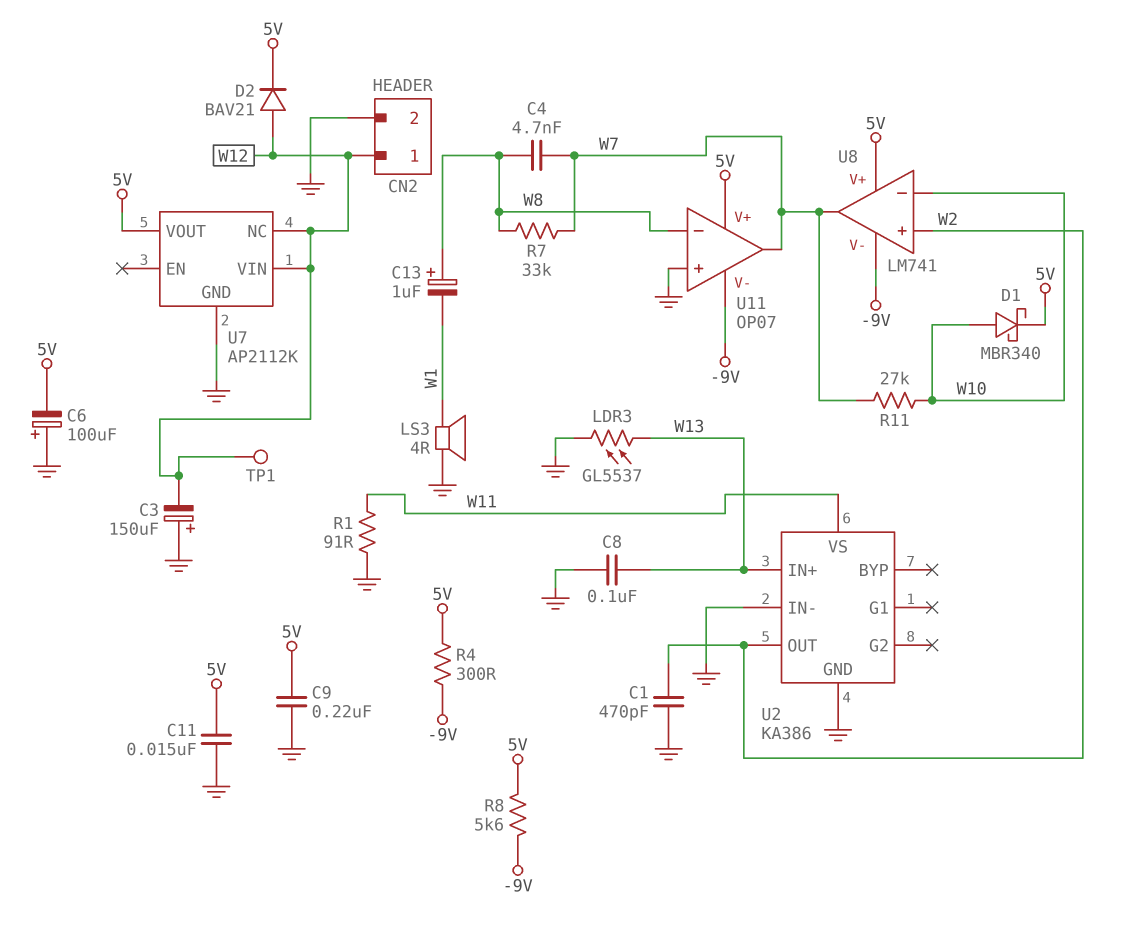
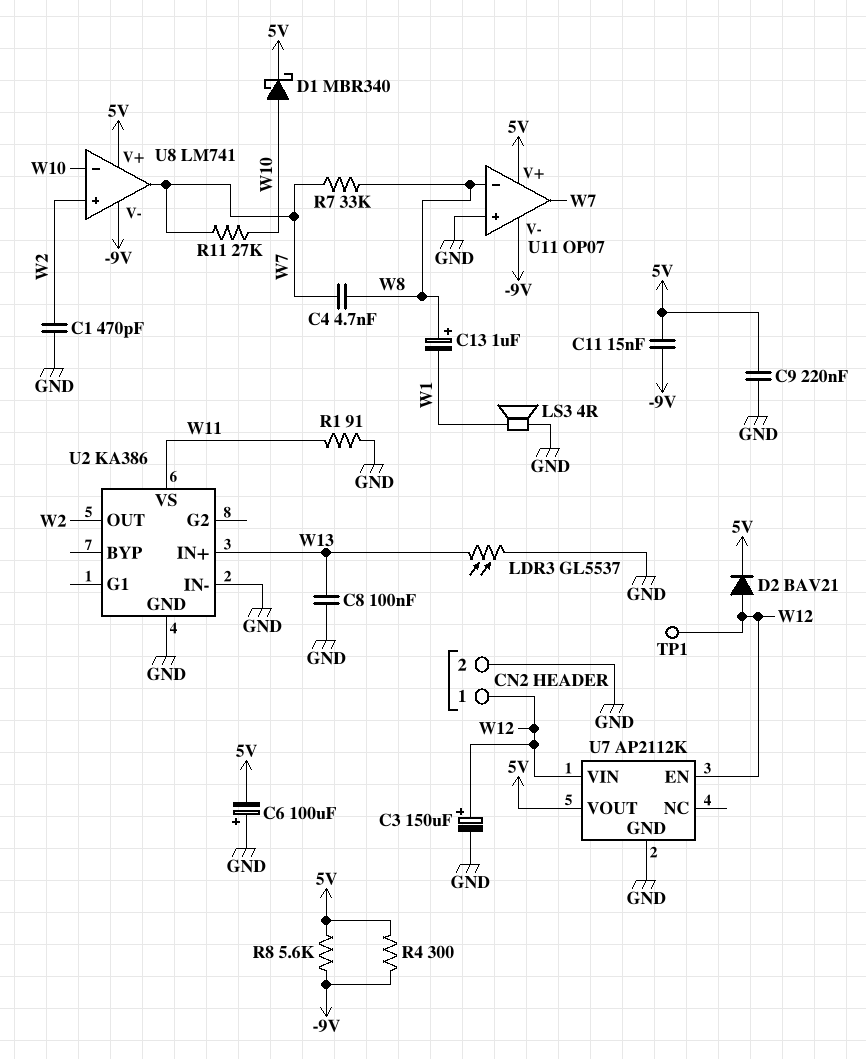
C3: 150uF (plus GND, minus W12) -> 150uF (plus W12, minus GND)
C11: 15nF (5V, GND) -> 15nF (-9V, 5V)
U7 pin EN: none -> W12
U7 pin NC: W12 -> none

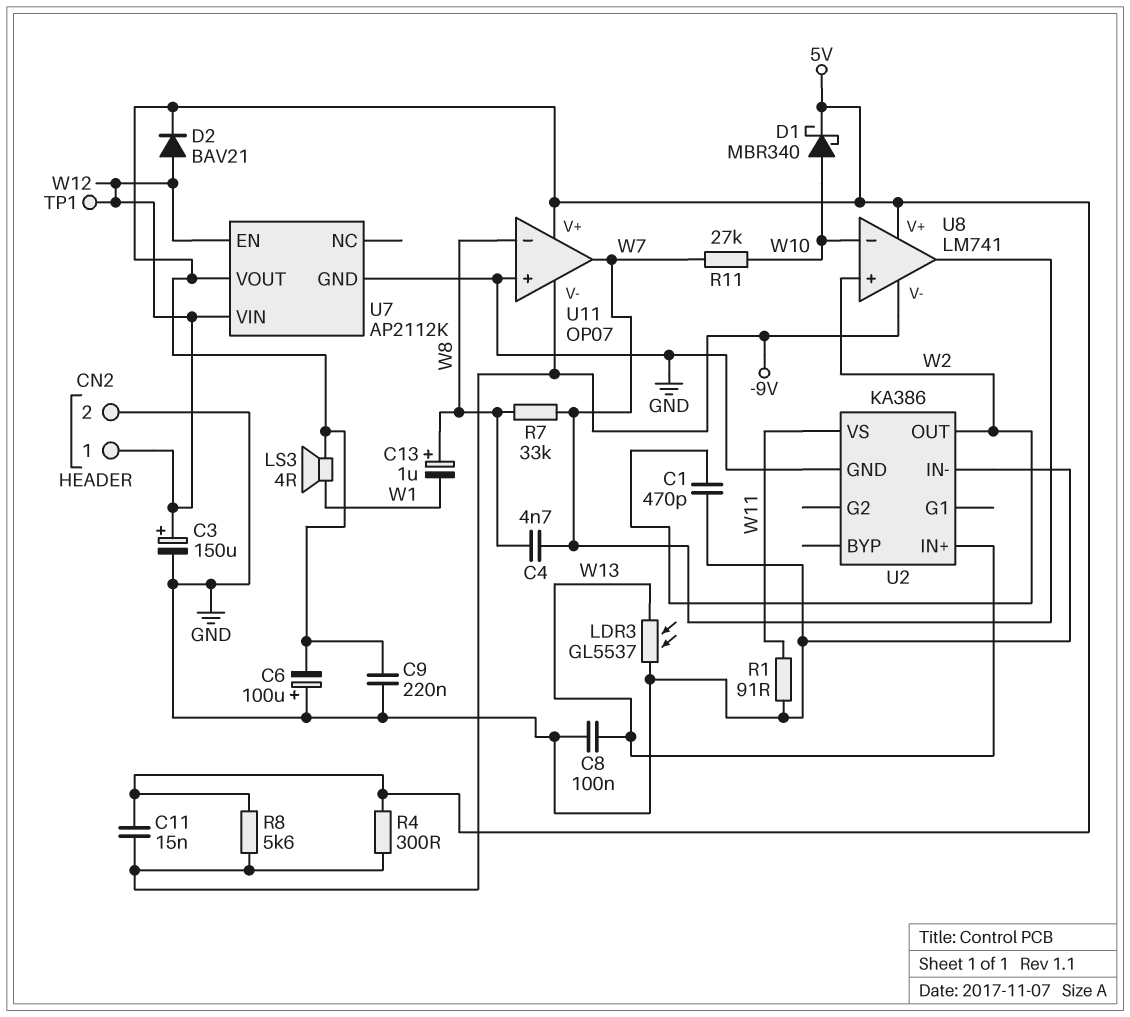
LS3: speaker 4R (GND, W1) -> speaker 4R (5V, W1)

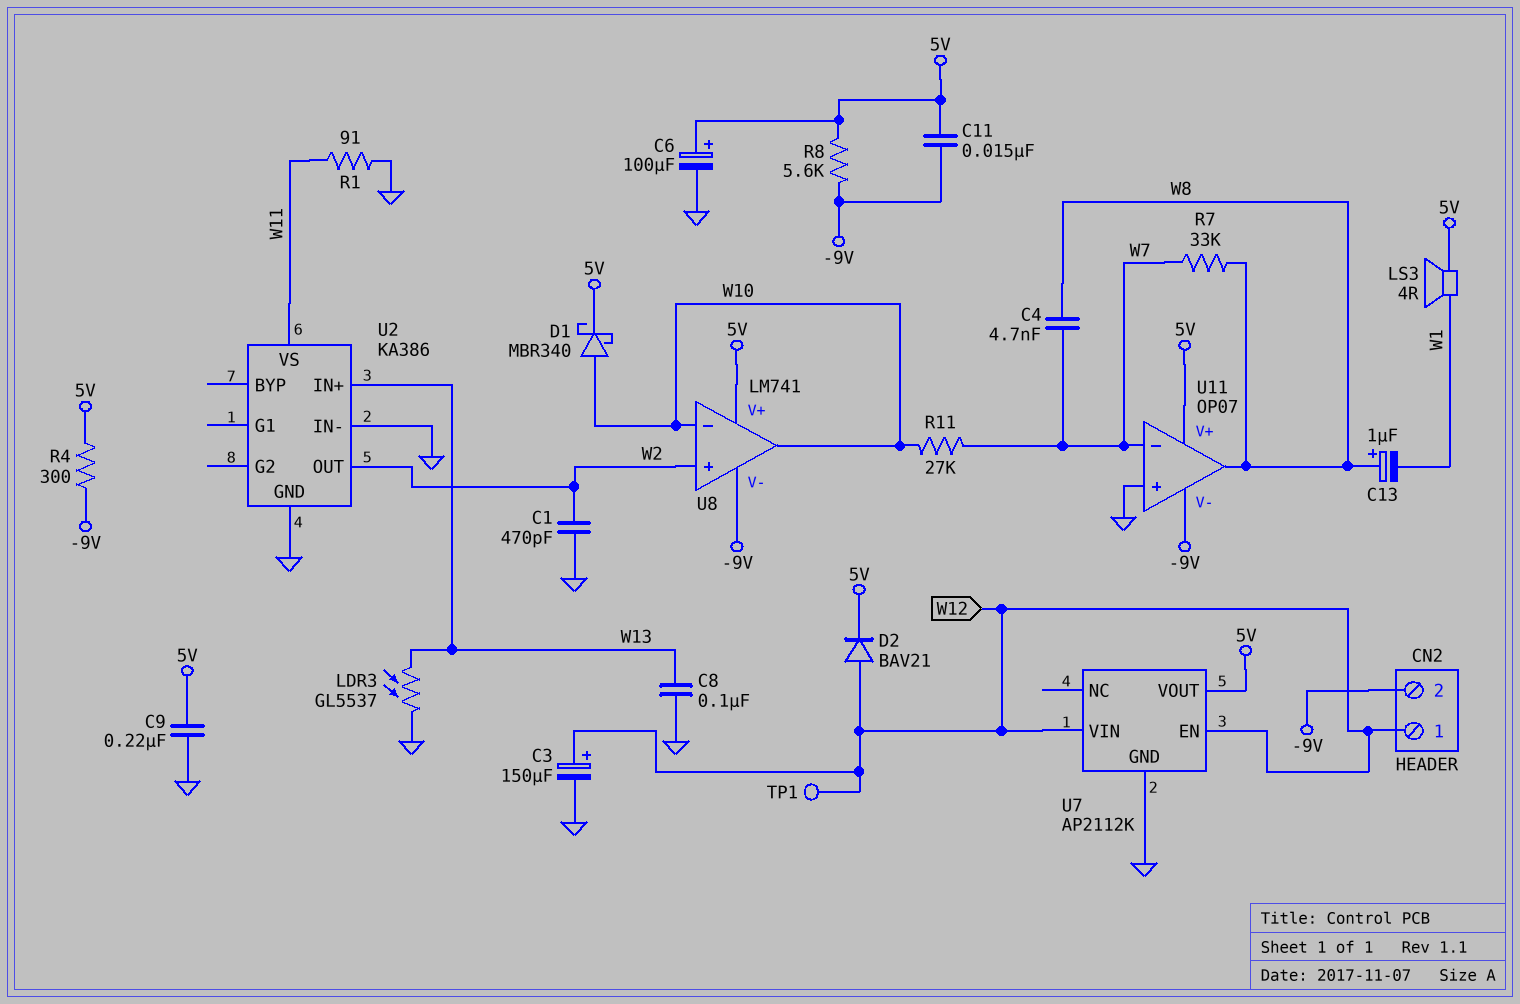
C6: 100uF (plus GND, minus 5V) -> 100uF (plus 5V, minus GND)
CN2 pin 2: GND -> -9V
U8 pin out: W7 -> W10
U11 pin in-: W8 -> W7
U11 pin out: W7 -> W8

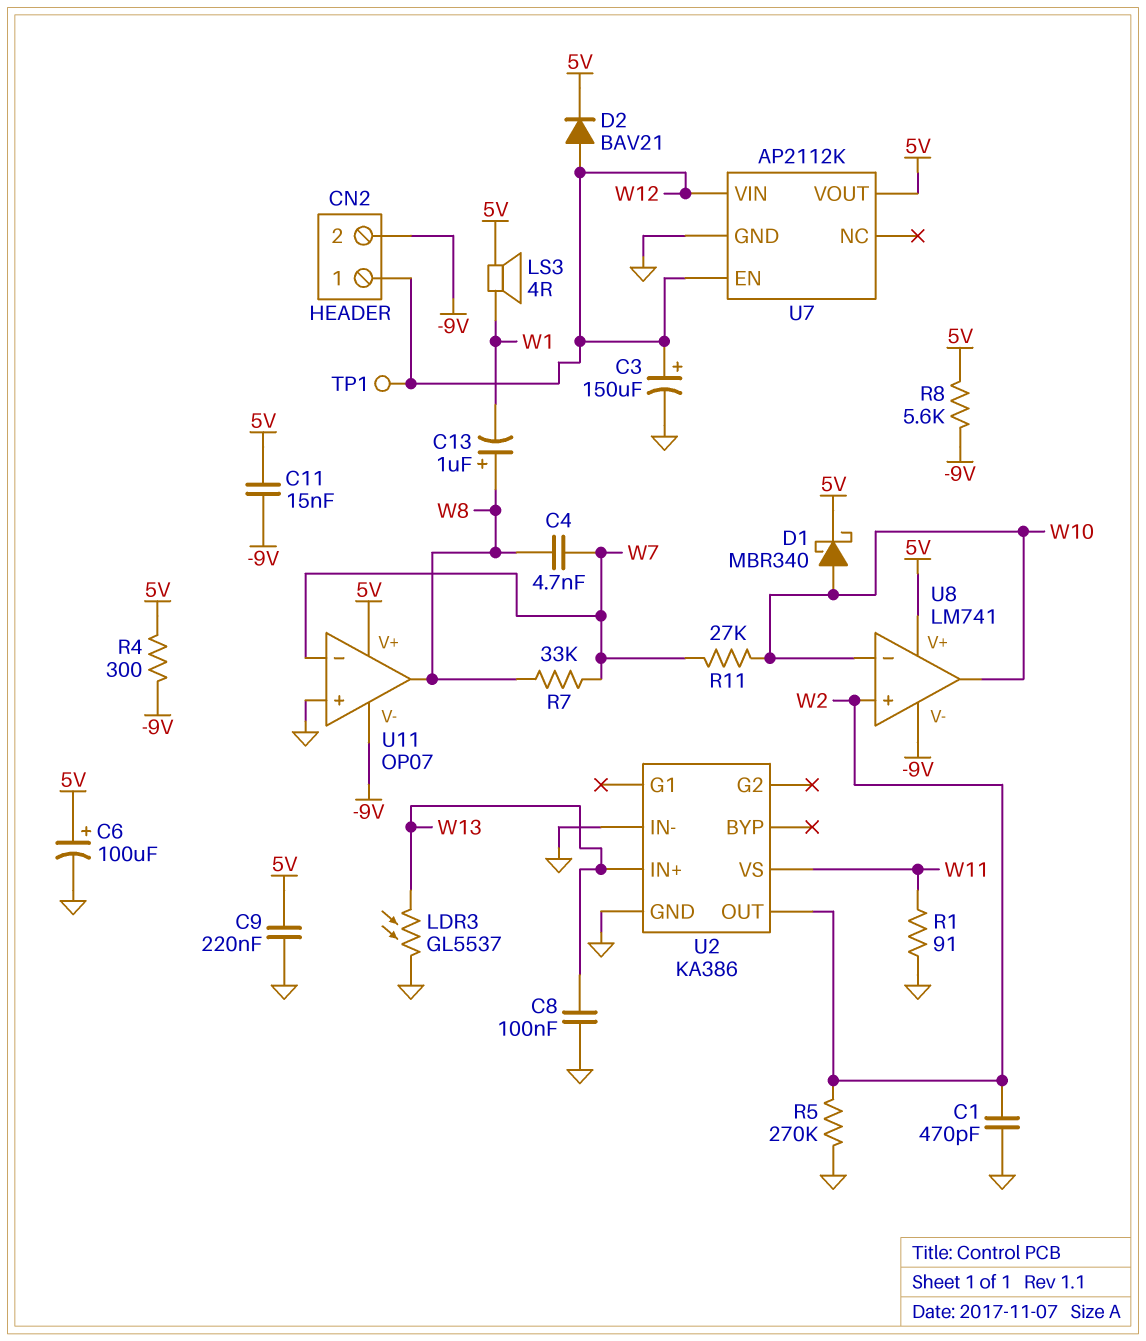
R5: none -> 270k (GND, W2)

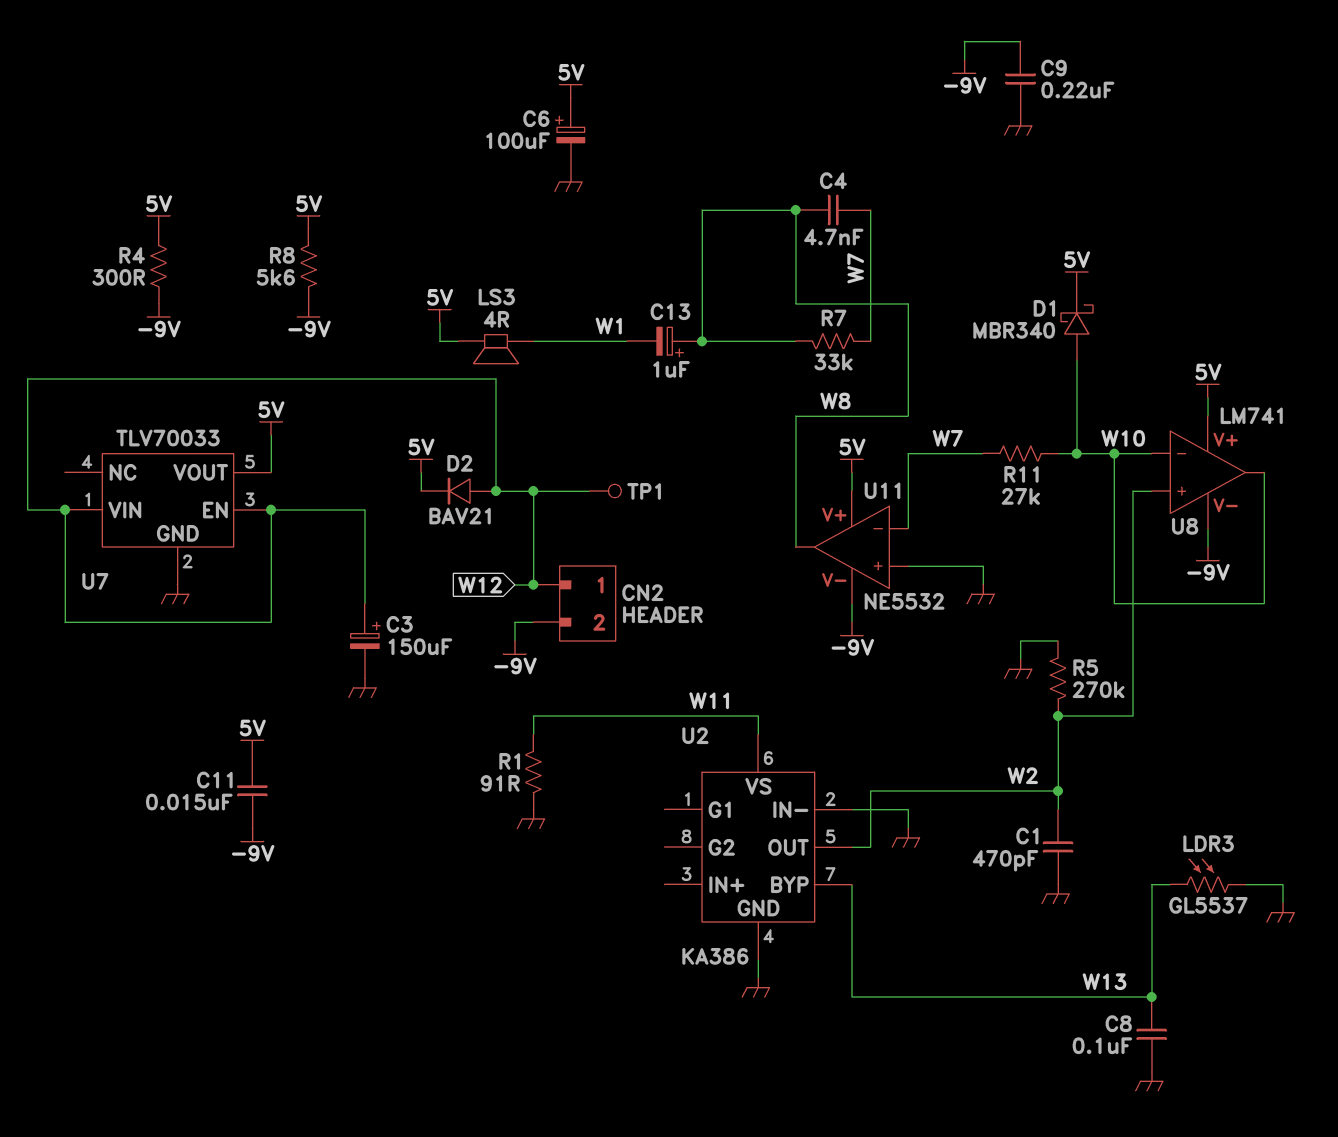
C9: 220nF (5V, GND) -> 220nF (-9V, GND)
U2 pin BYP: none -> W13
U2 pin IN+: W13 -> none
U7: AP2112K -> TLV70033
U11: OP07 -> NE5532

